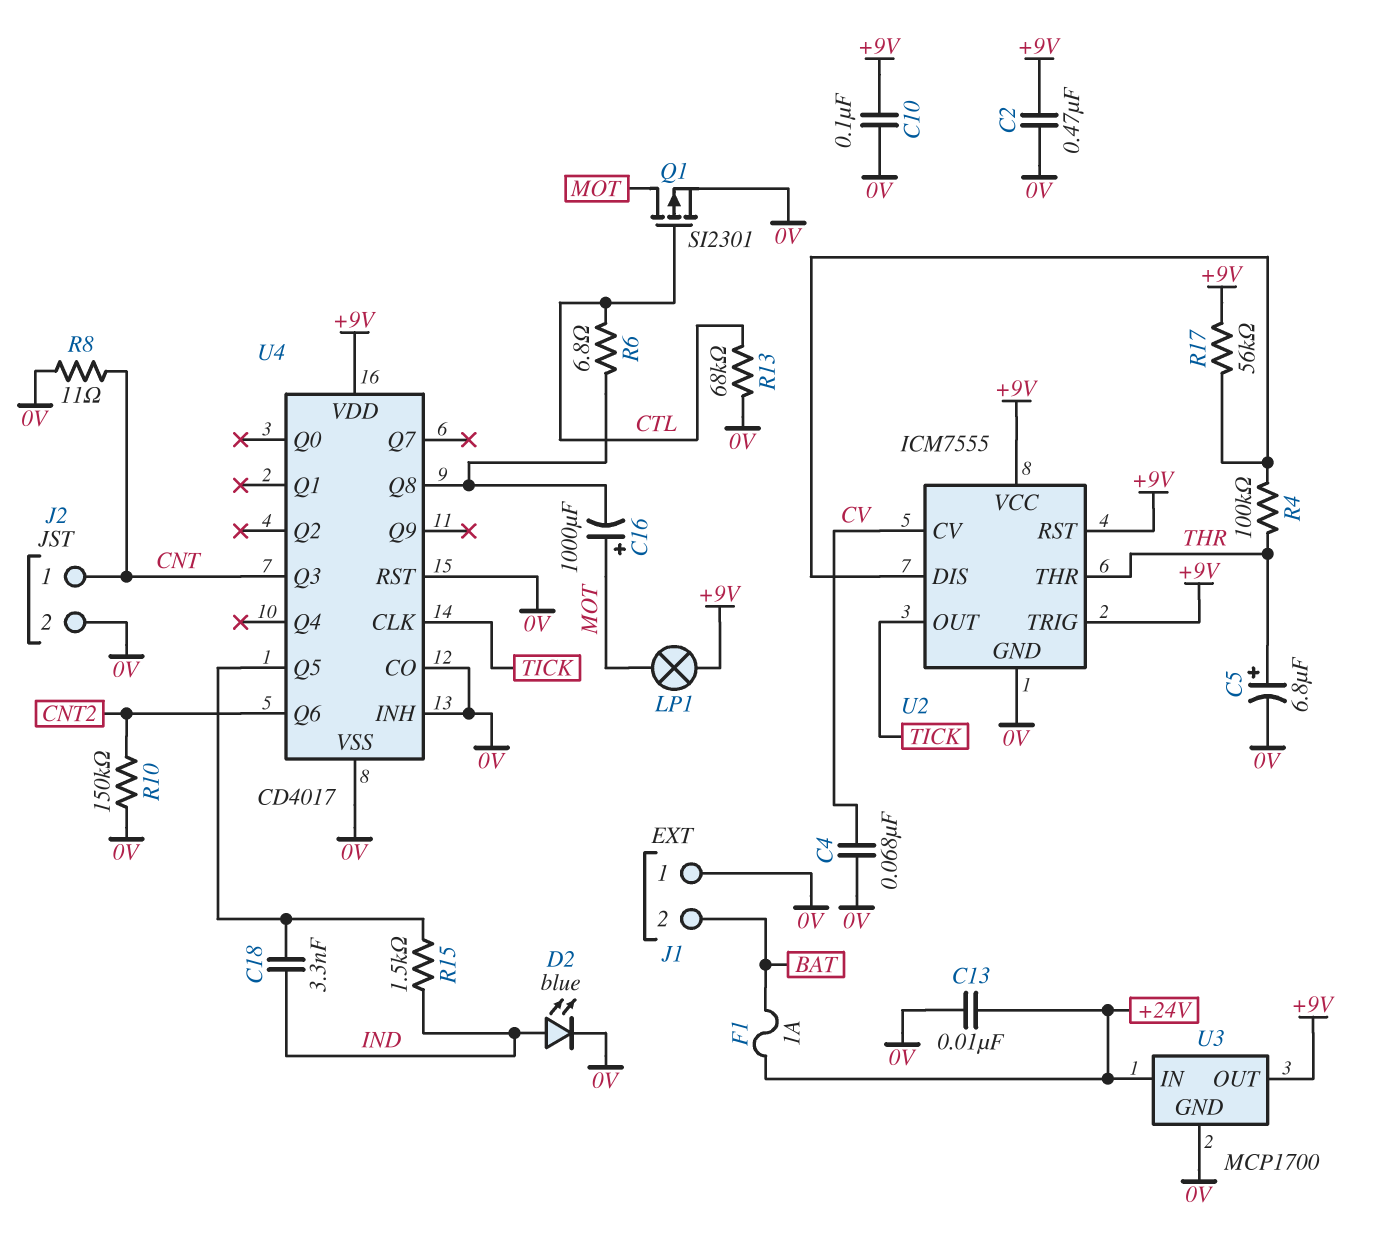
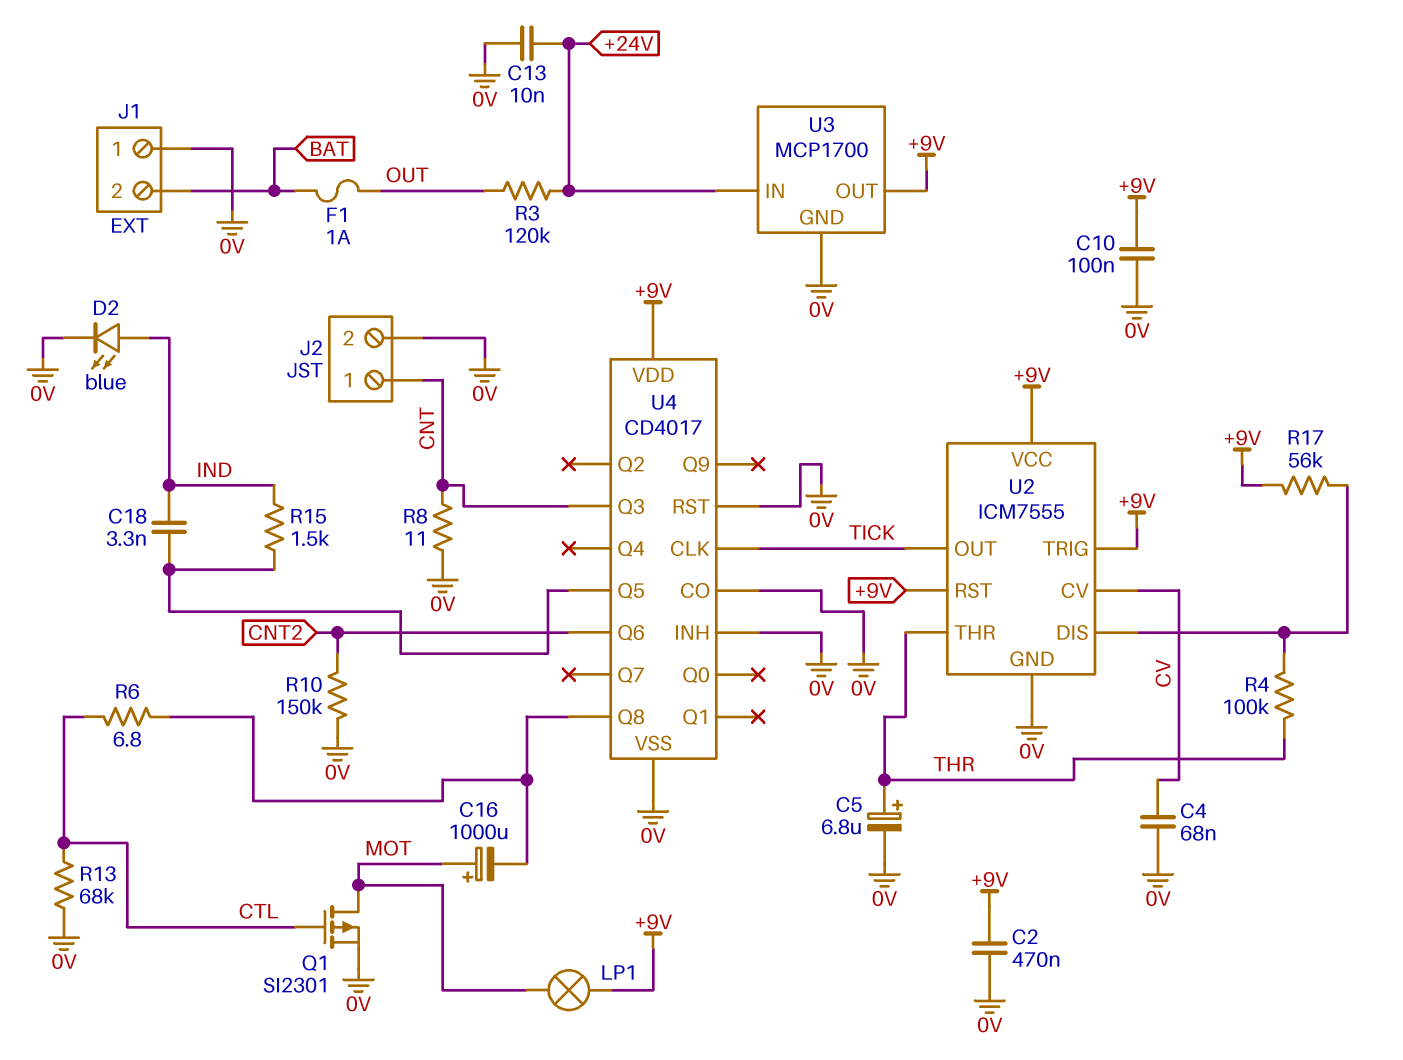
F1: 1A (+24V, BAT) -> 1A (BAT, OUT)
R3: none -> 120k (+24V, OUT)

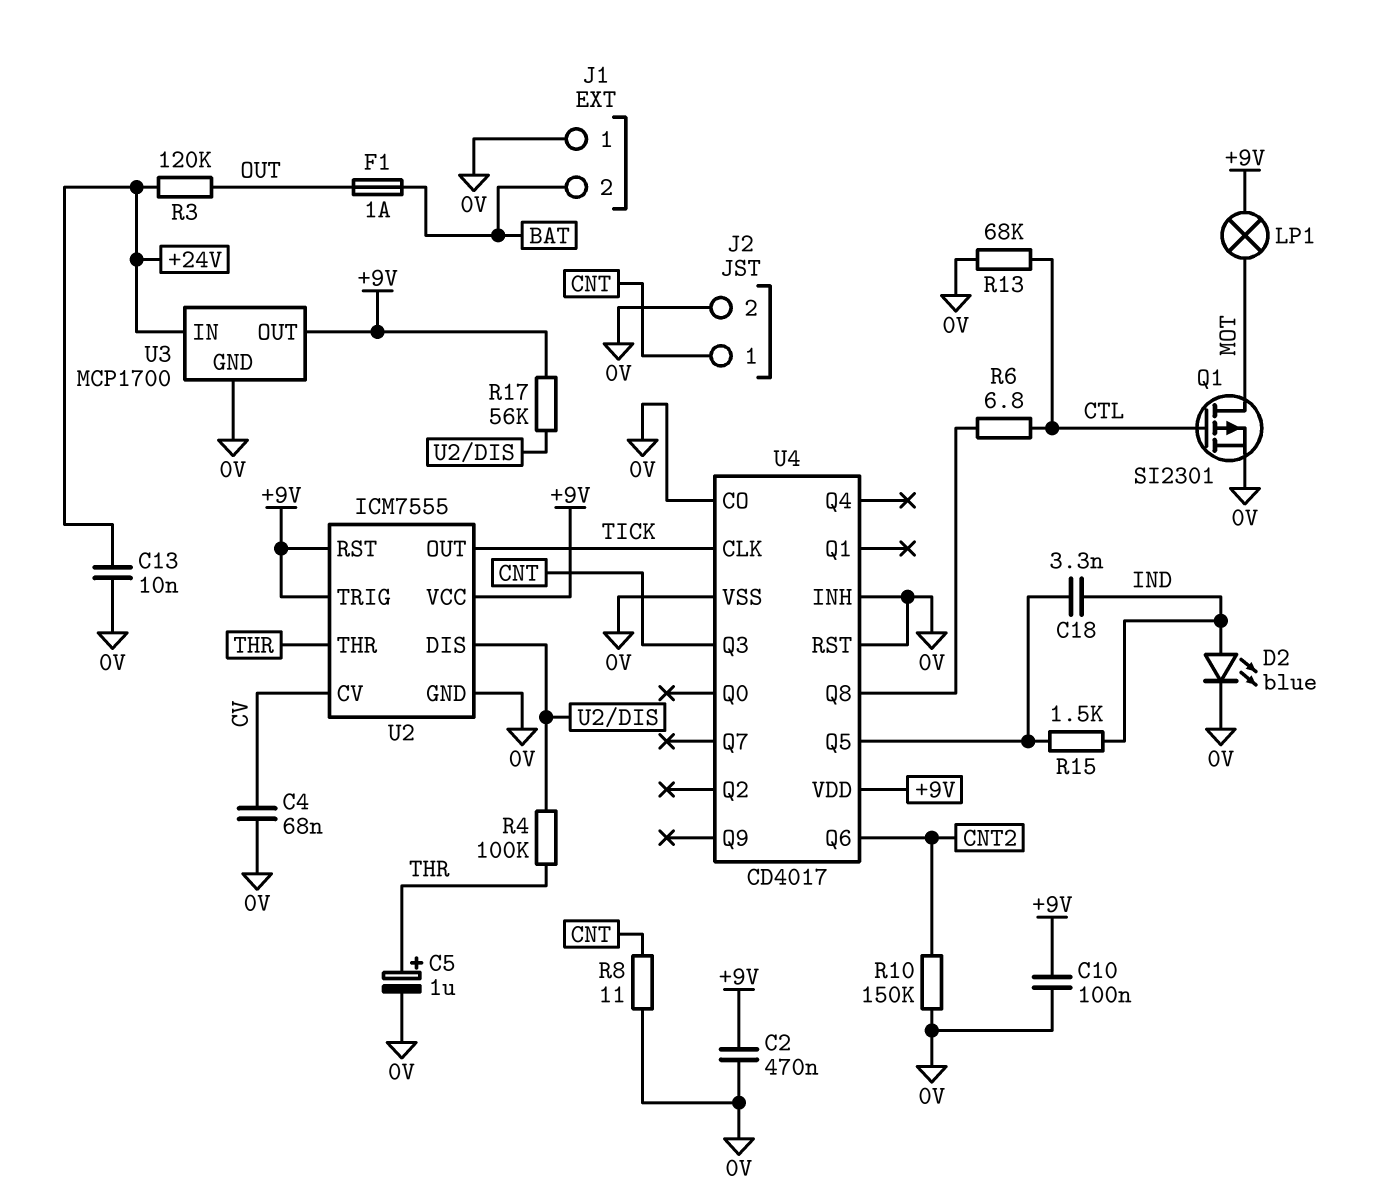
C5: 6.8uF (plus THR, minus 0V) -> 1uF (plus THR, minus 0V)
C16: 1000uF (plus MOT, minus U4/Q8) -> none

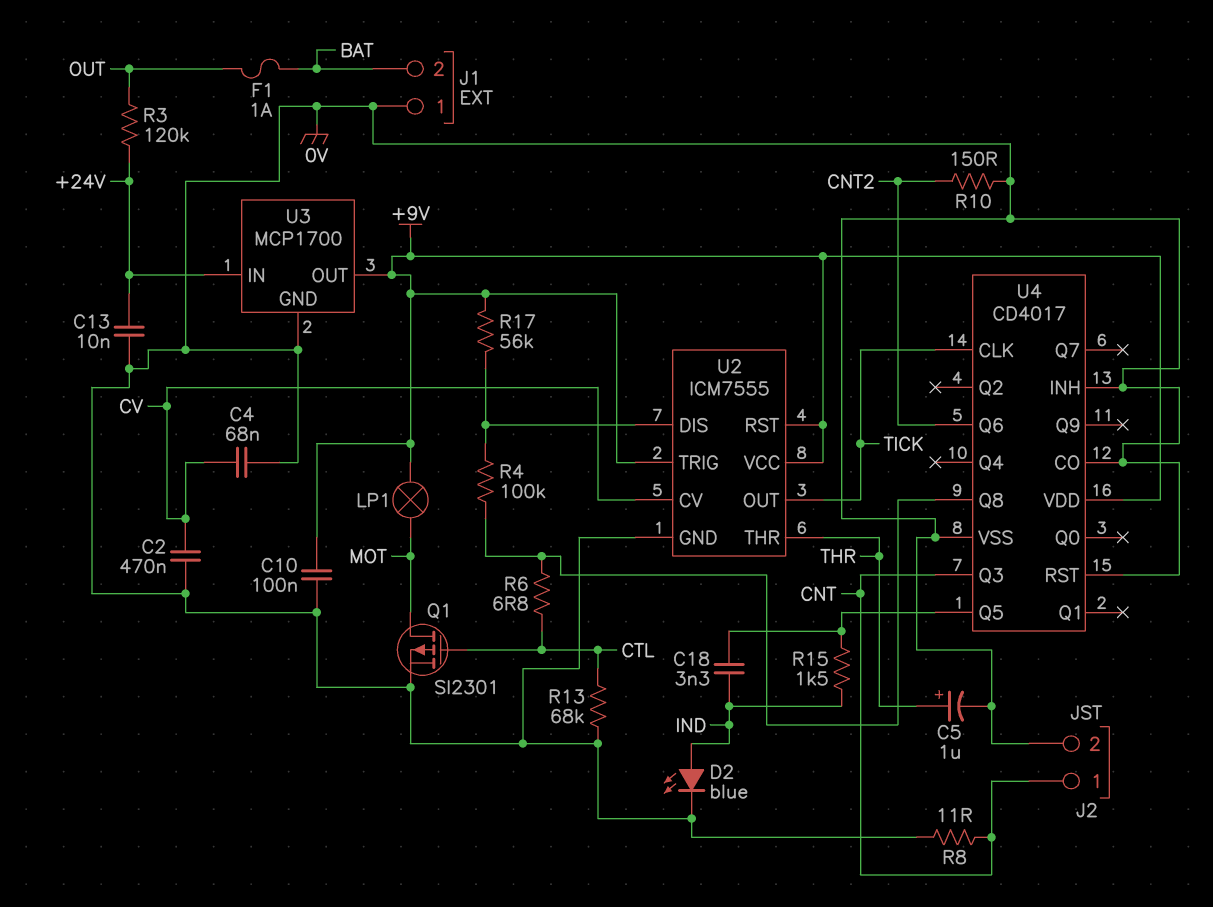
C2: 470nF (+9V, 0V) -> 470nF (0V, CV)
R4: 100k (THR, U2/DIS) -> 100k (U2/DIS, U4/Q8)
R10: 150k (0V, CNT2) -> 150 (0V, CNT2)

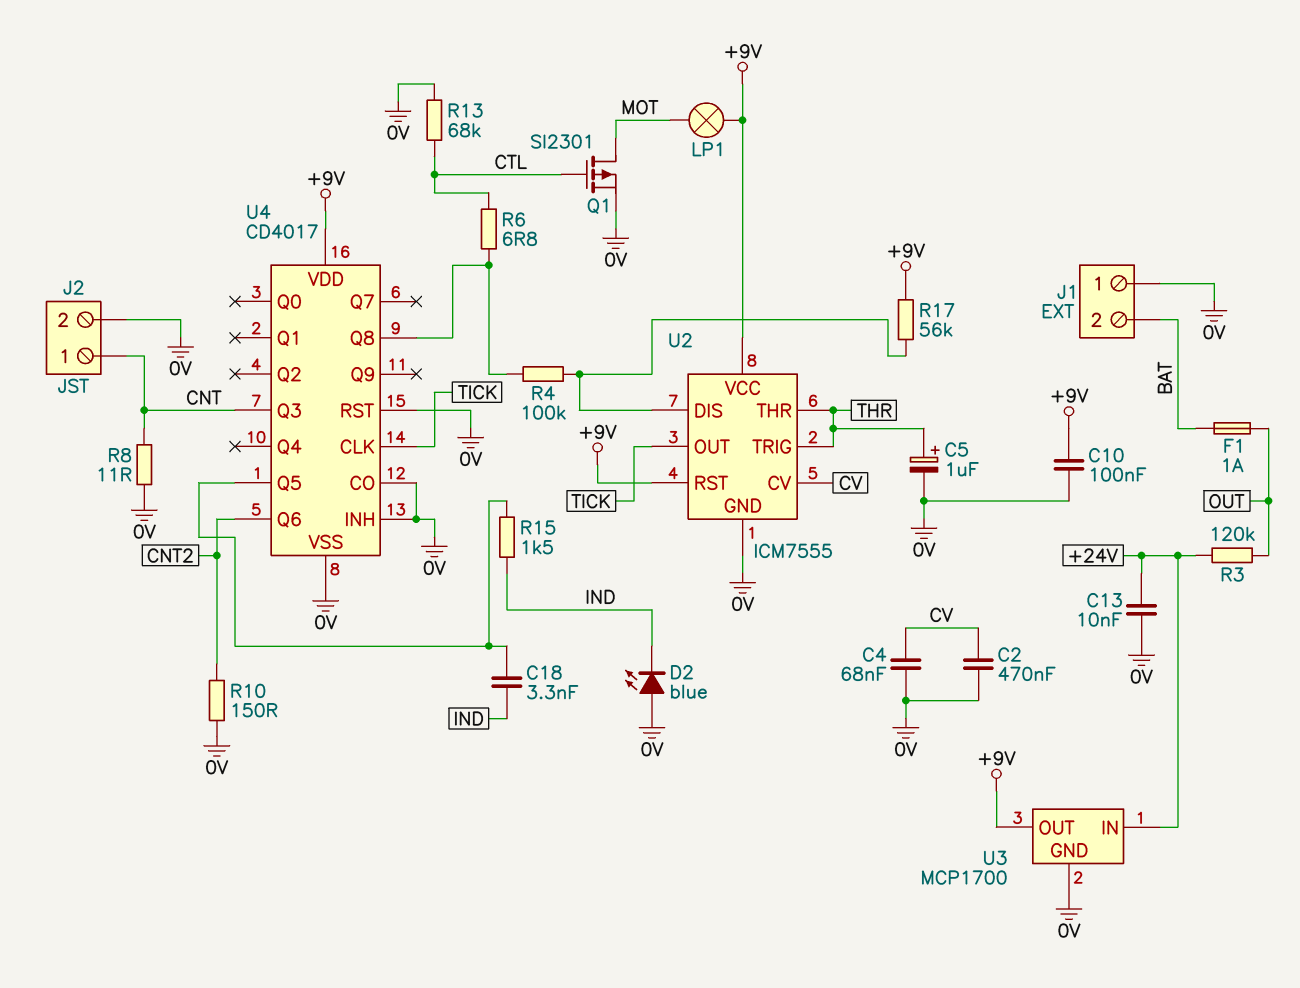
D2: LED blue (A IND, K 0V) -> LED blue (A 0V, K IND)
U2 pin TRIG: +9V -> THR

